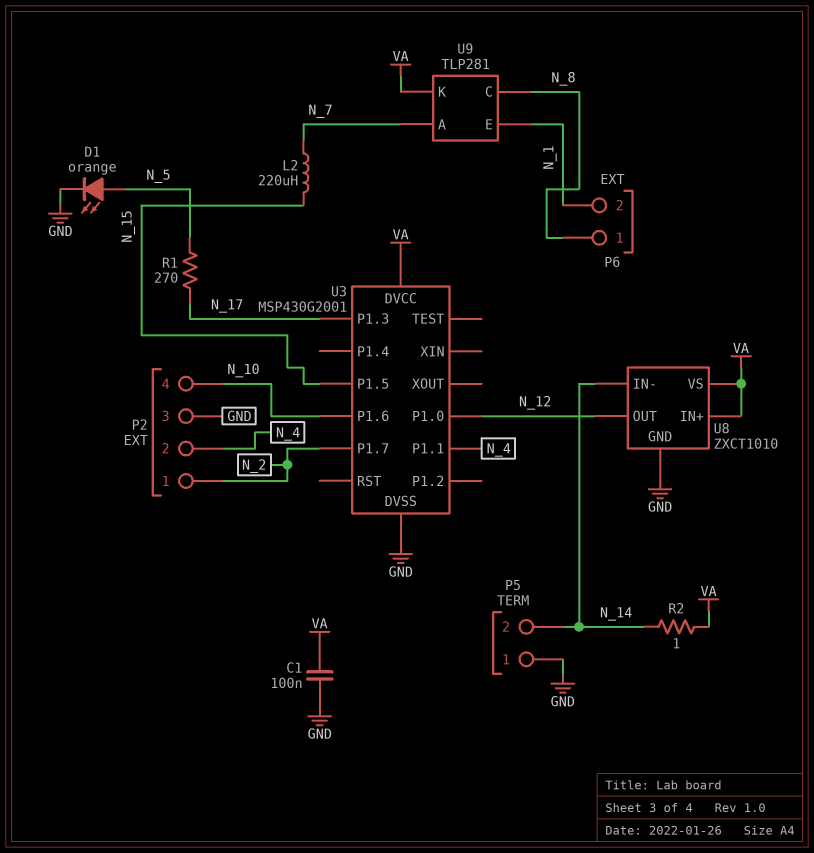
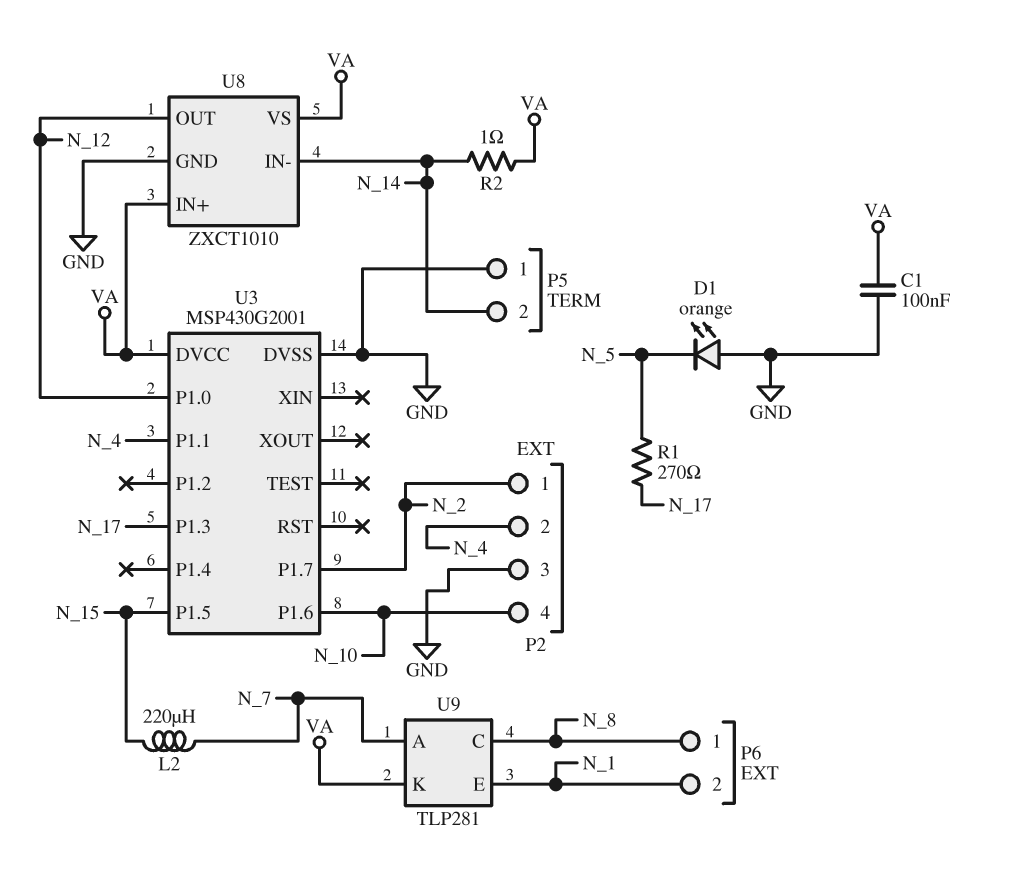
D1: LED orange (A N_5, K GND) -> LED orange (A GND, K N_5)

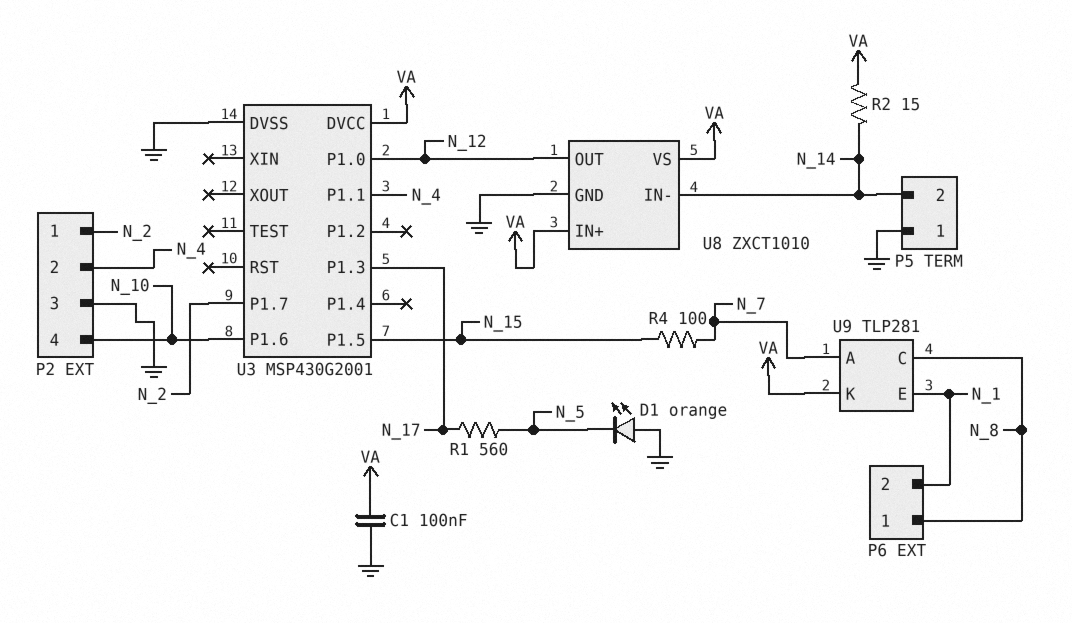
L2: 220uH (N_7, N_15) -> none
R1: 270 (N_5, N_17) -> 560 (N_5, N_17)
R2: 1 (N_14, VA) -> 15 (N_14, VA)
R4: none -> 100 (N_7, N_15)

